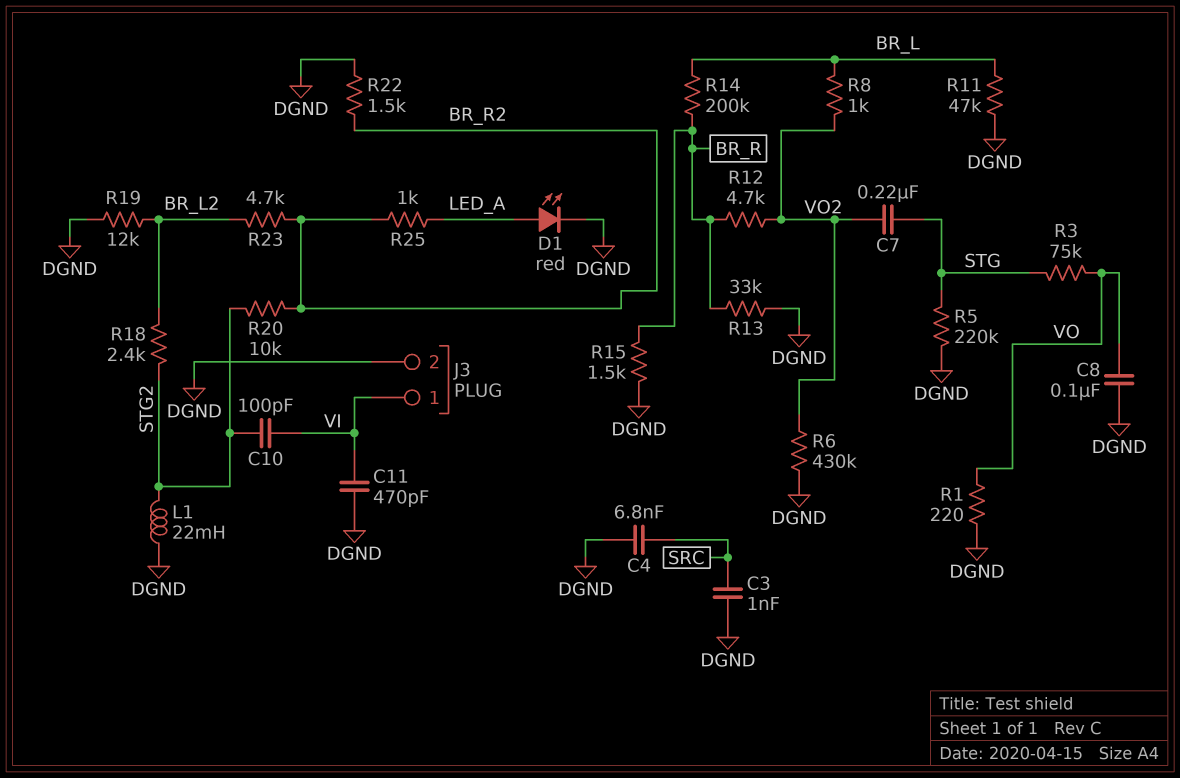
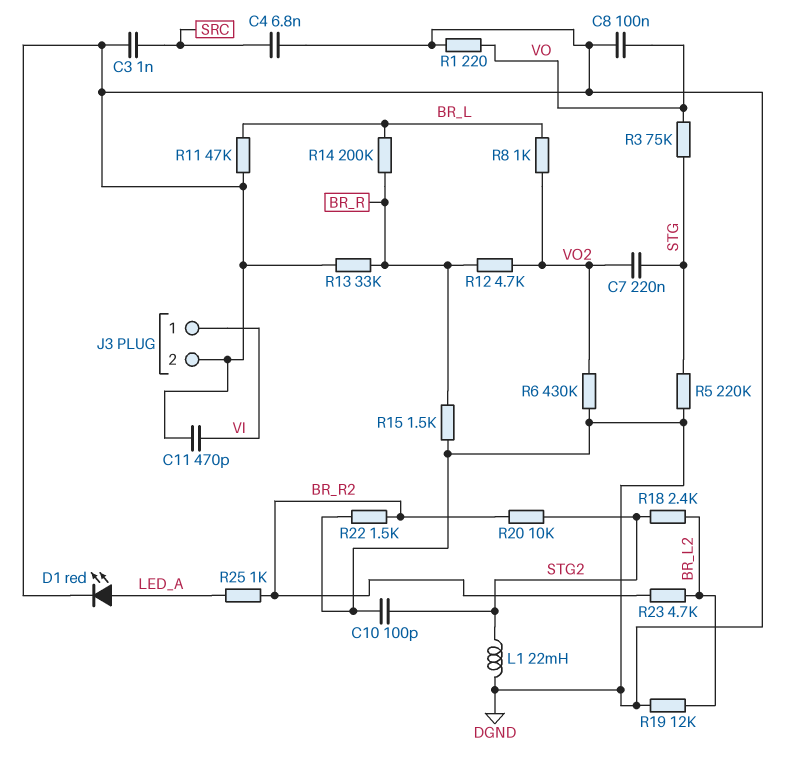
C10: 100pF (STG2, VI) -> 100pF (DGND, STG2)

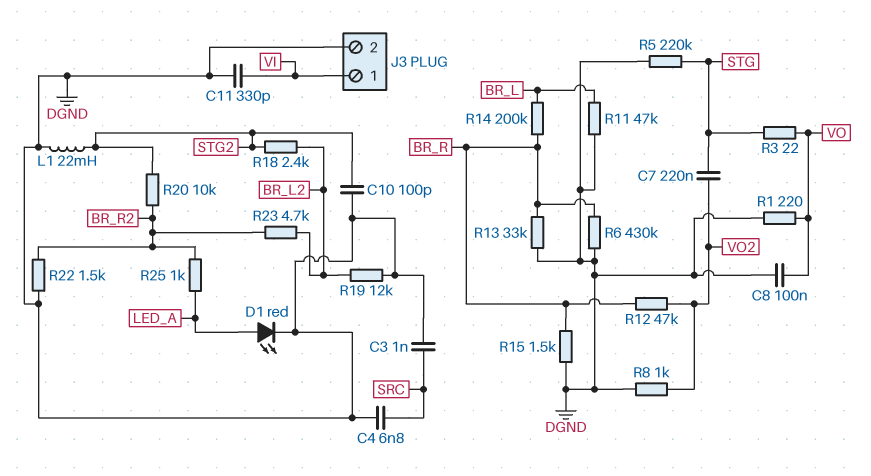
C11: 470pF (DGND, VI) -> 330pF (DGND, VI)
R3: 75k (STG, VO) -> 22 (STG, VO)
R6: 430k (DGND, VO2) -> 430k (BR_R, DGND)
R8: 1k (BR_L, VO2) -> 1k (DGND, VO2)
R12: 4.7k (BR_R, VO2) -> 47k (BR_R, VO2)

